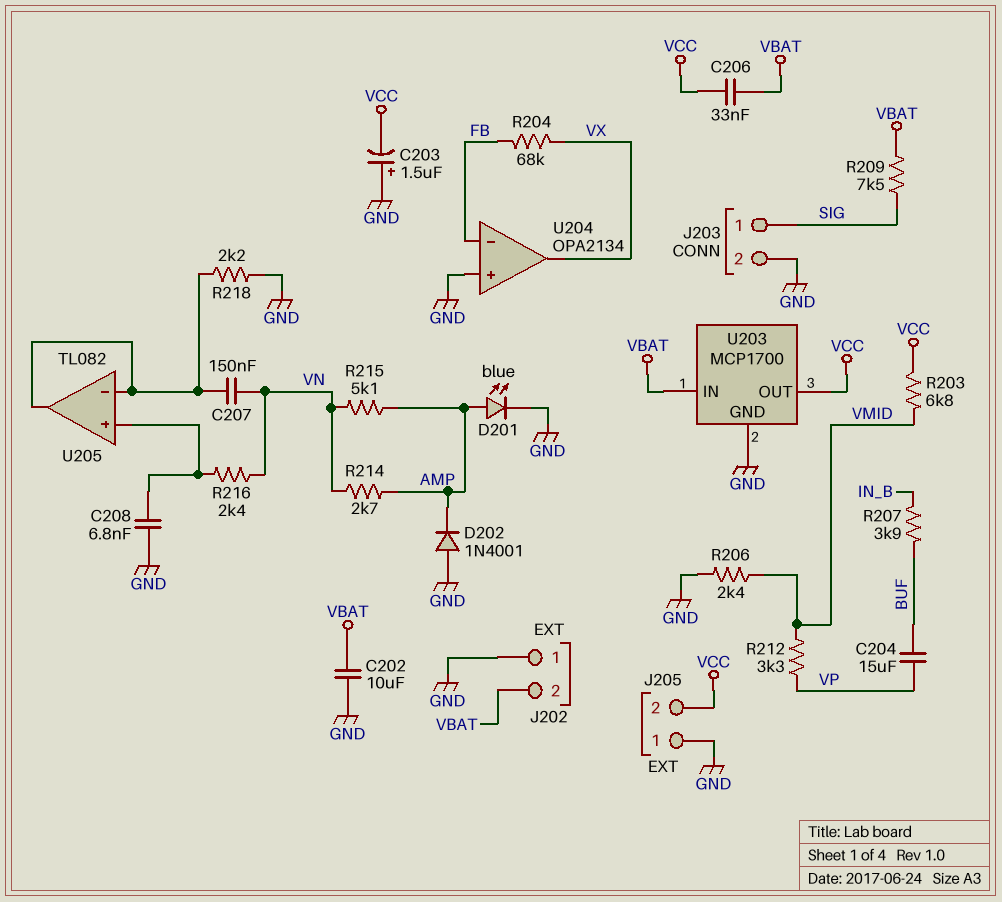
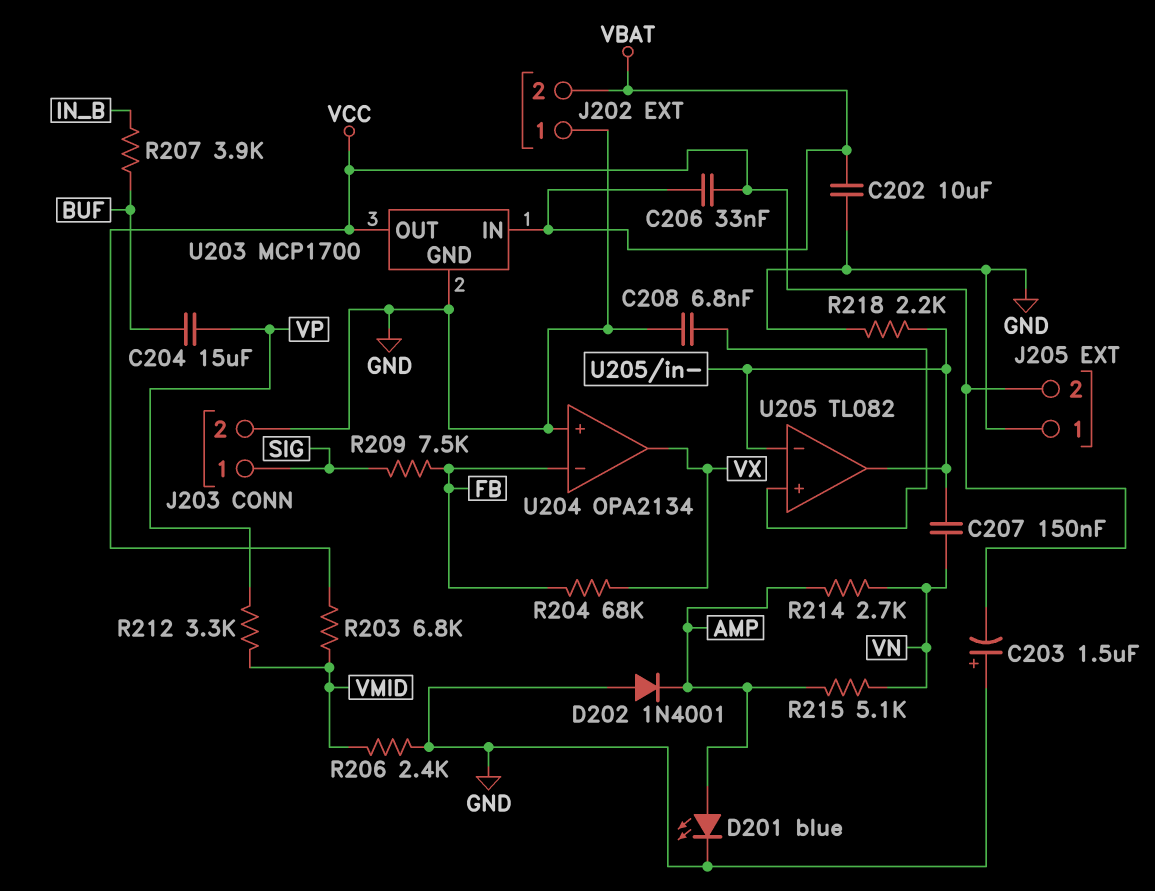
R209: 7.5k (SIG, VBAT) -> 7.5k (FB, SIG)
R216: 2.4k (U205/in+, VN) -> none

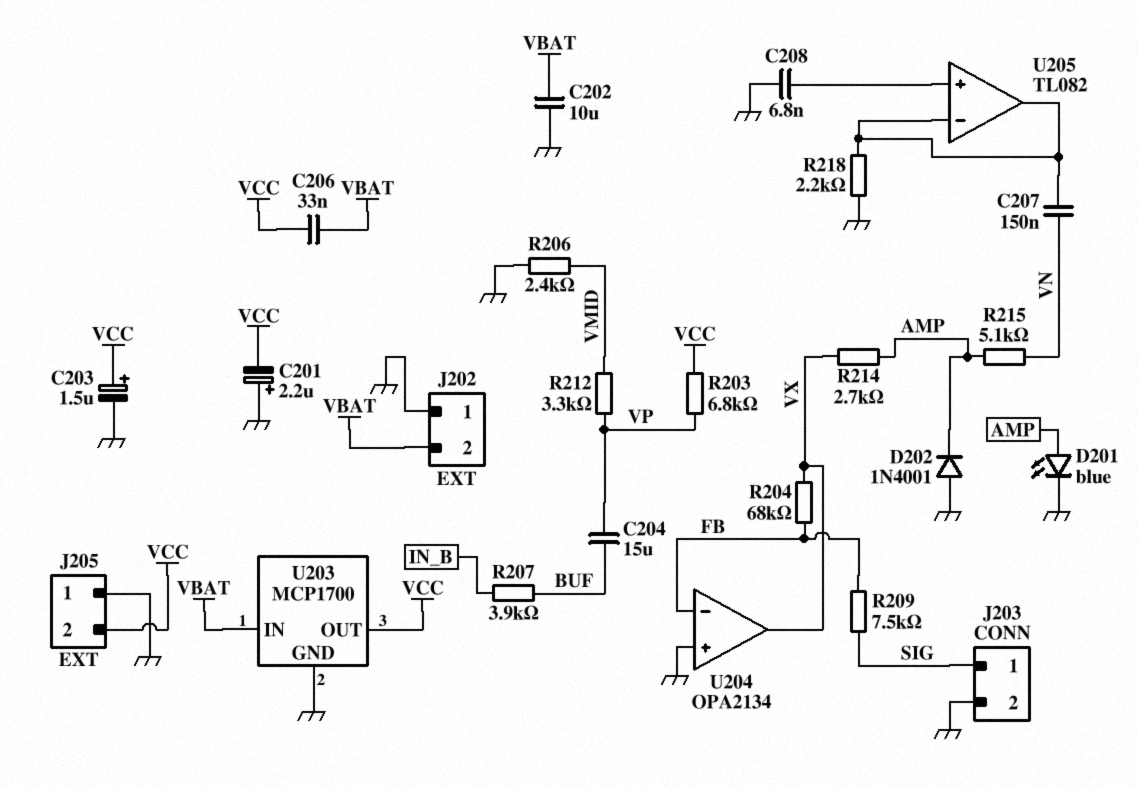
C201: none -> 2.2uF (plus GND, minus VCC)
C203: 1.5uF (plus GND, minus VCC) -> 1.5uF (plus VCC, minus GND)
R203: 6.8k (VCC, VMID) -> 6.8k (VCC, VP)
R214: 2.7k (AMP, VN) -> 2.7k (AMP, VX)

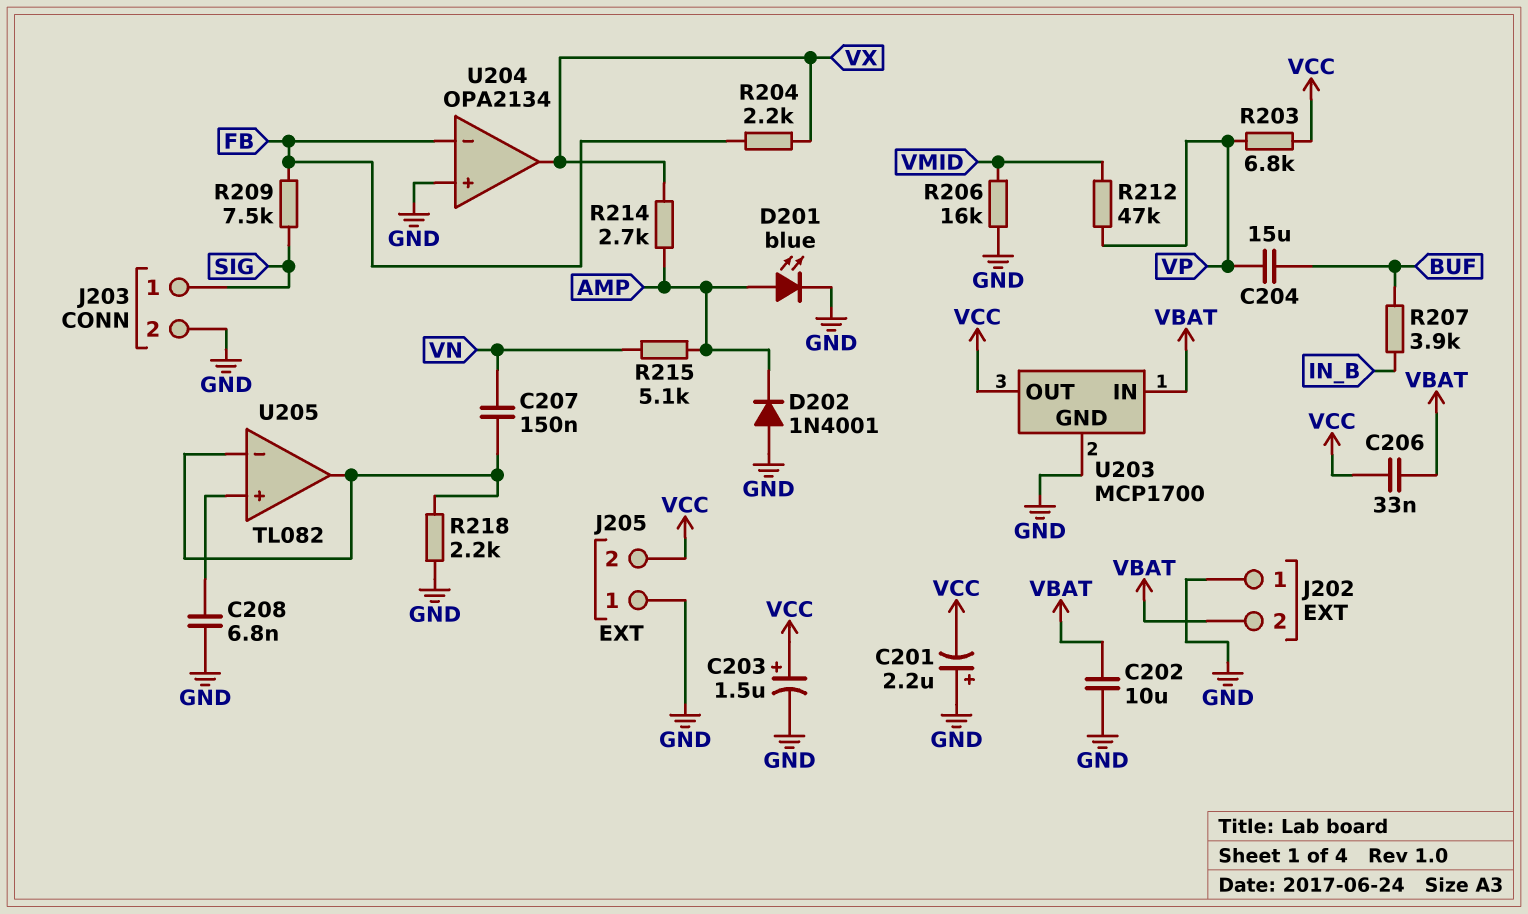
R204: 68k (FB, VX) -> 2.2k (FB, VX)
R206: 2.4k (GND, VMID) -> 16k (GND, VMID)
R212: 3.3k (VMID, VP) -> 47k (VMID, VP)

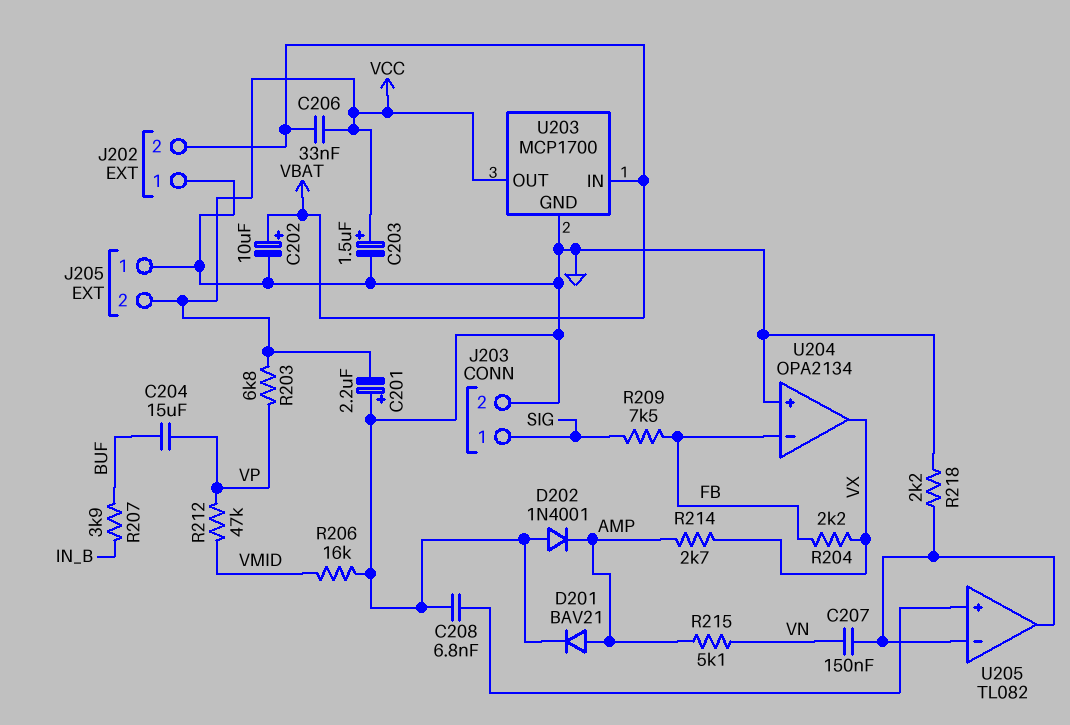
C202: 10uF (GND, VBAT) -> 10uF (plus VBAT, minus GND)
D201: LED blue (A AMP, K GND) -> diode BAV21 (A AMP, K GND)

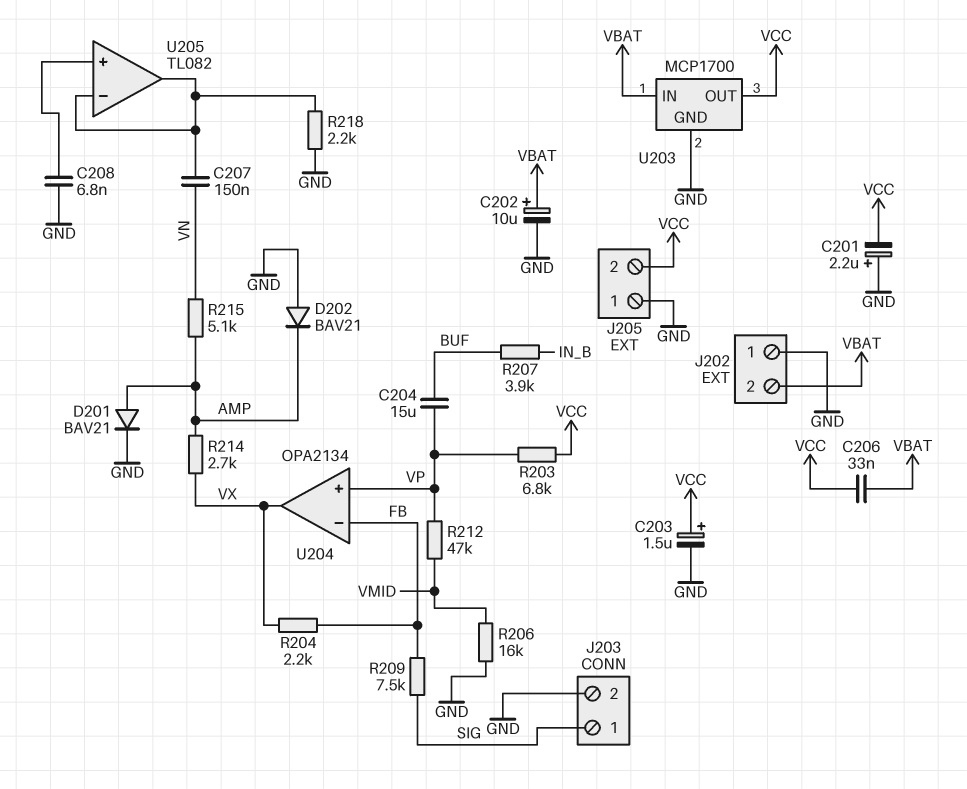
D202: diode 1N4001 (A GND, K AMP) -> diode BAV21 (A GND, K AMP)
U204 pin in+: GND -> VP

